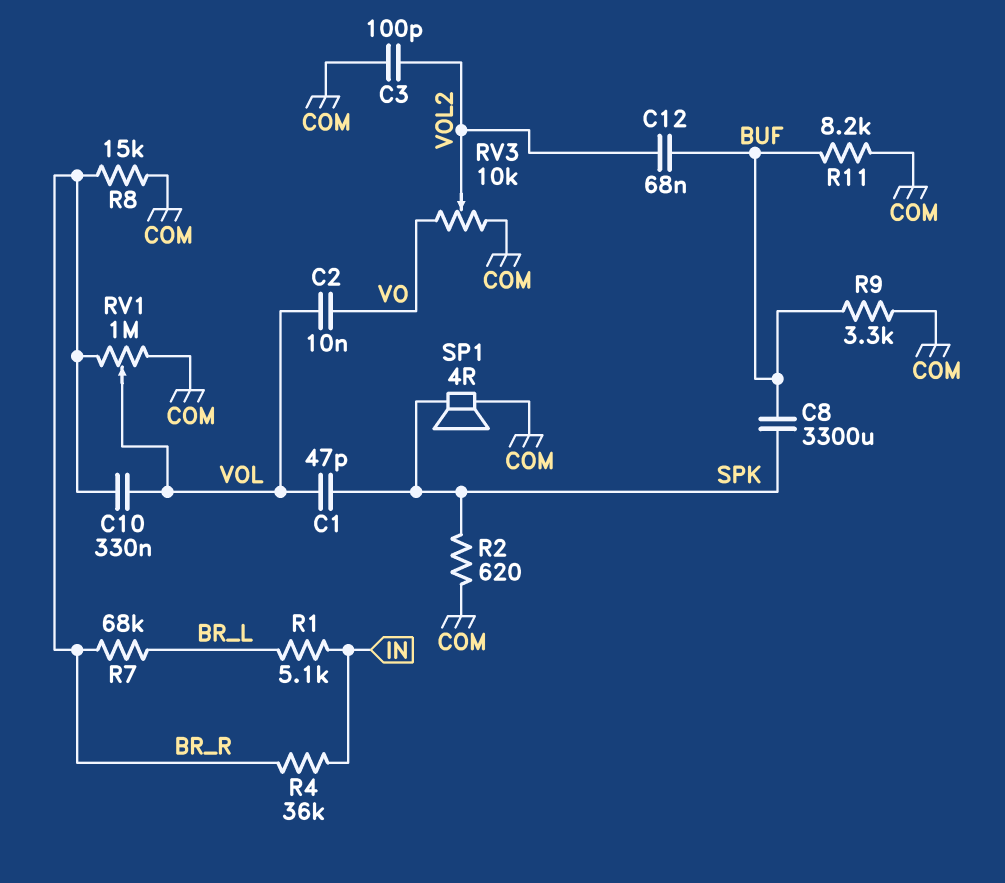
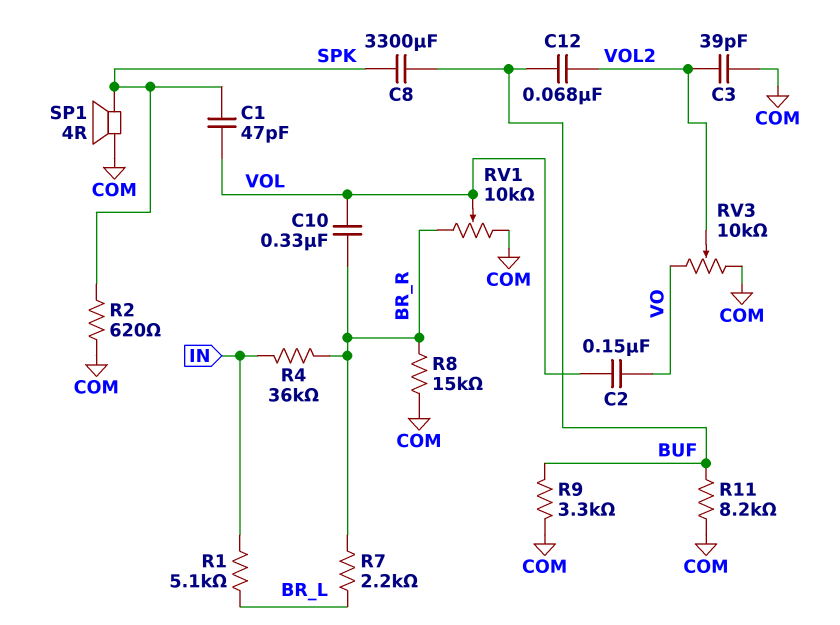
C2: 10nF (VO, VOL) -> 150nF (VO, VOL)
C3: 100pF (COM, VOL2) -> 39pF (COM, VOL2)
R7: 68k (BR_L, BR_R) -> 2.2k (BR_L, BR_R)
RV1: 1M (BR_R, COM, wiper VOL) -> 10k (BR_R, COM, wiper VOL)

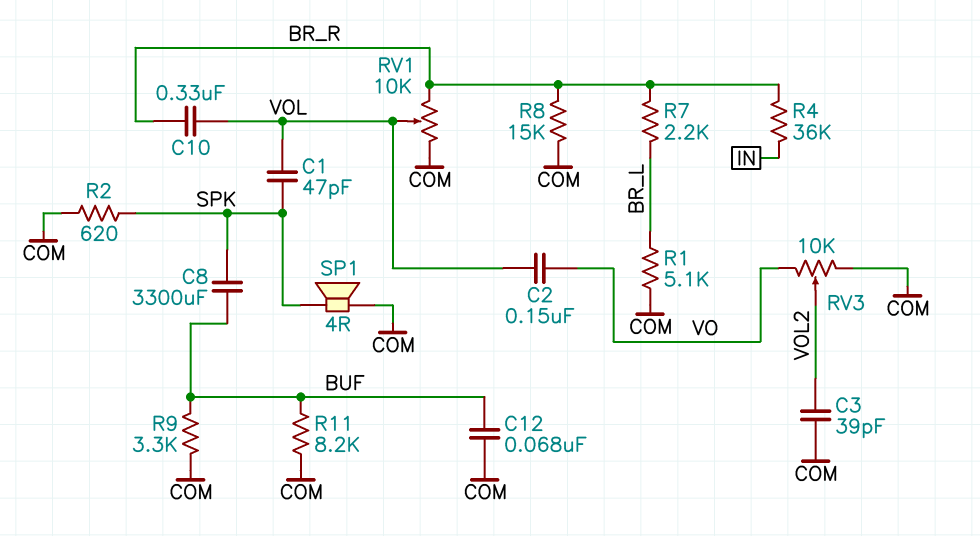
C12: 68nF (BUF, VOL2) -> 68nF (BUF, COM)
R1: 5.1k (BR_L, IN) -> 5.1k (BR_L, COM)

